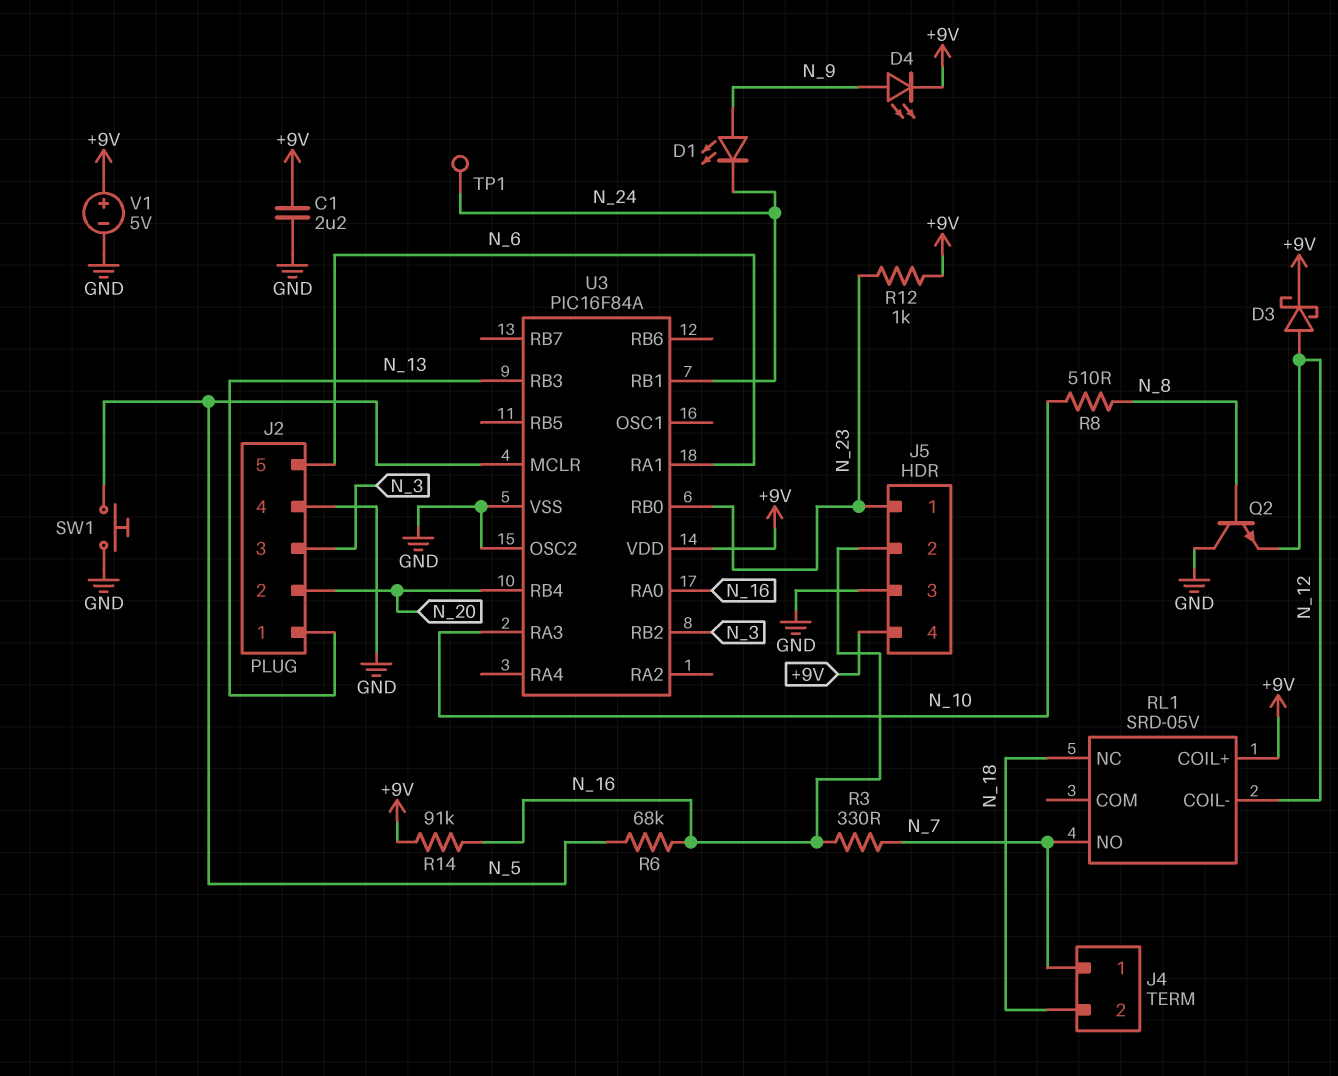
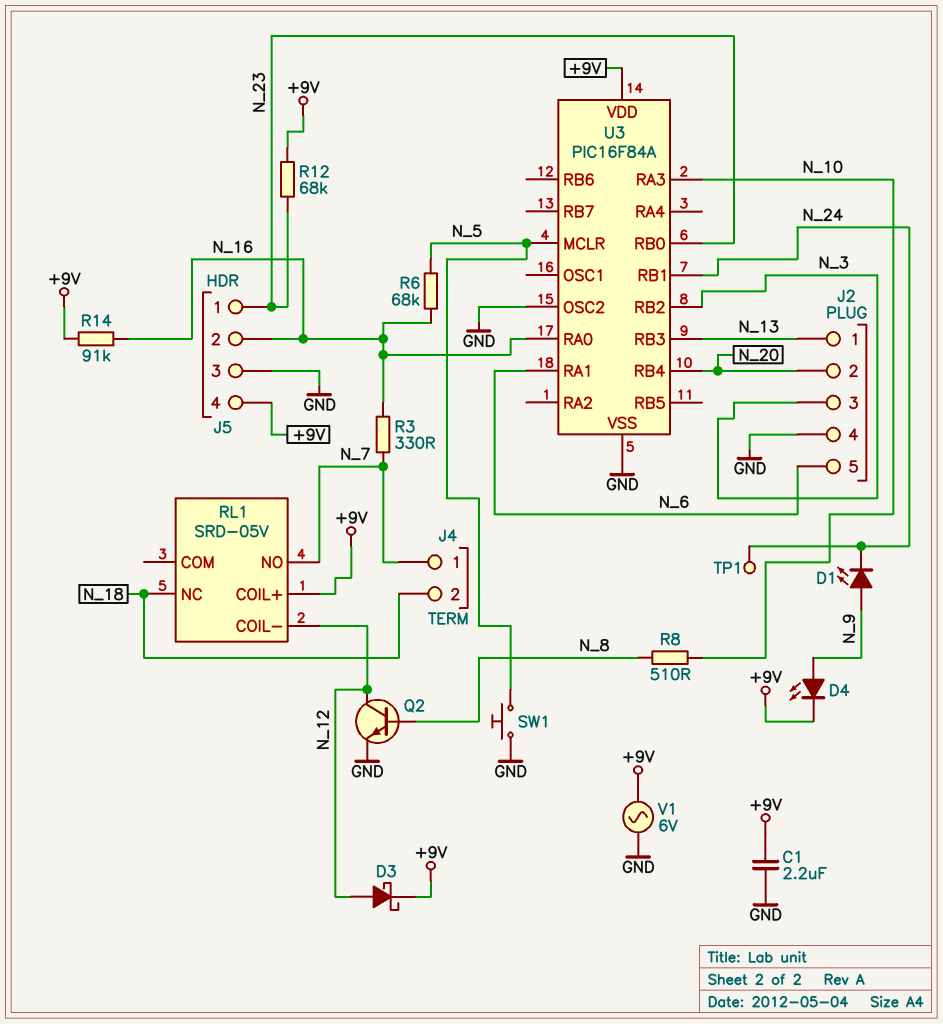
Q2: NPN (B N_8, C GND, E N_12) -> NPN (B N_8, C N_12, E GND)
R12: 1k (+9V, N_23) -> 68k (+9V, N_23)
V1: 5V (plus +9V, minus GND) -> AC 6V (+9V, GND)

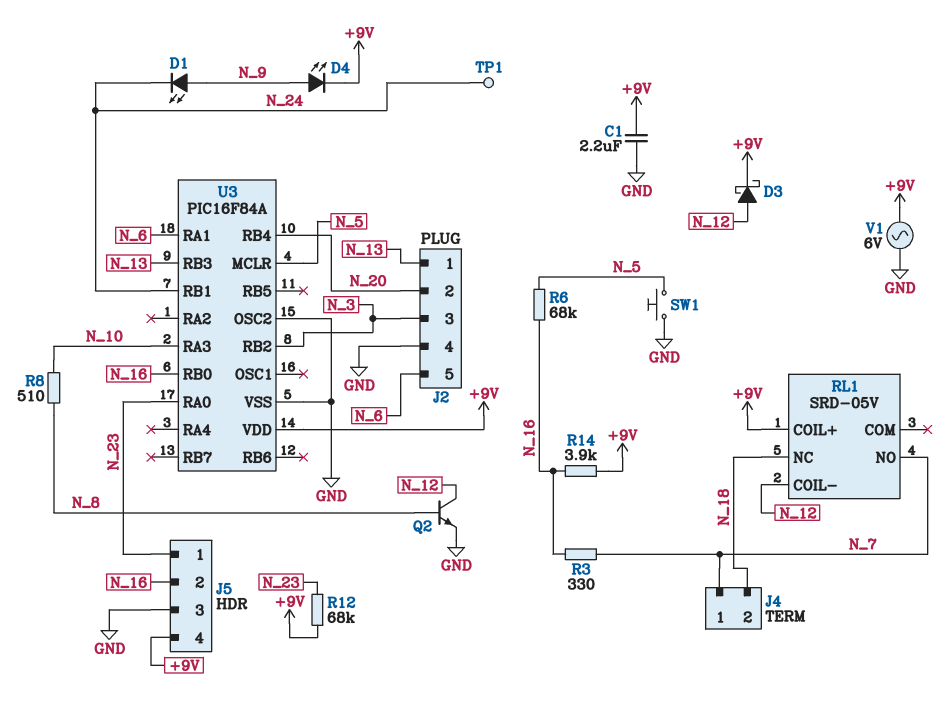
R14: 91k (+9V, N_16) -> 3.9k (+9V, N_16)
U3 pin RA0: N_16 -> N_23
U3 pin RB0: N_23 -> N_16

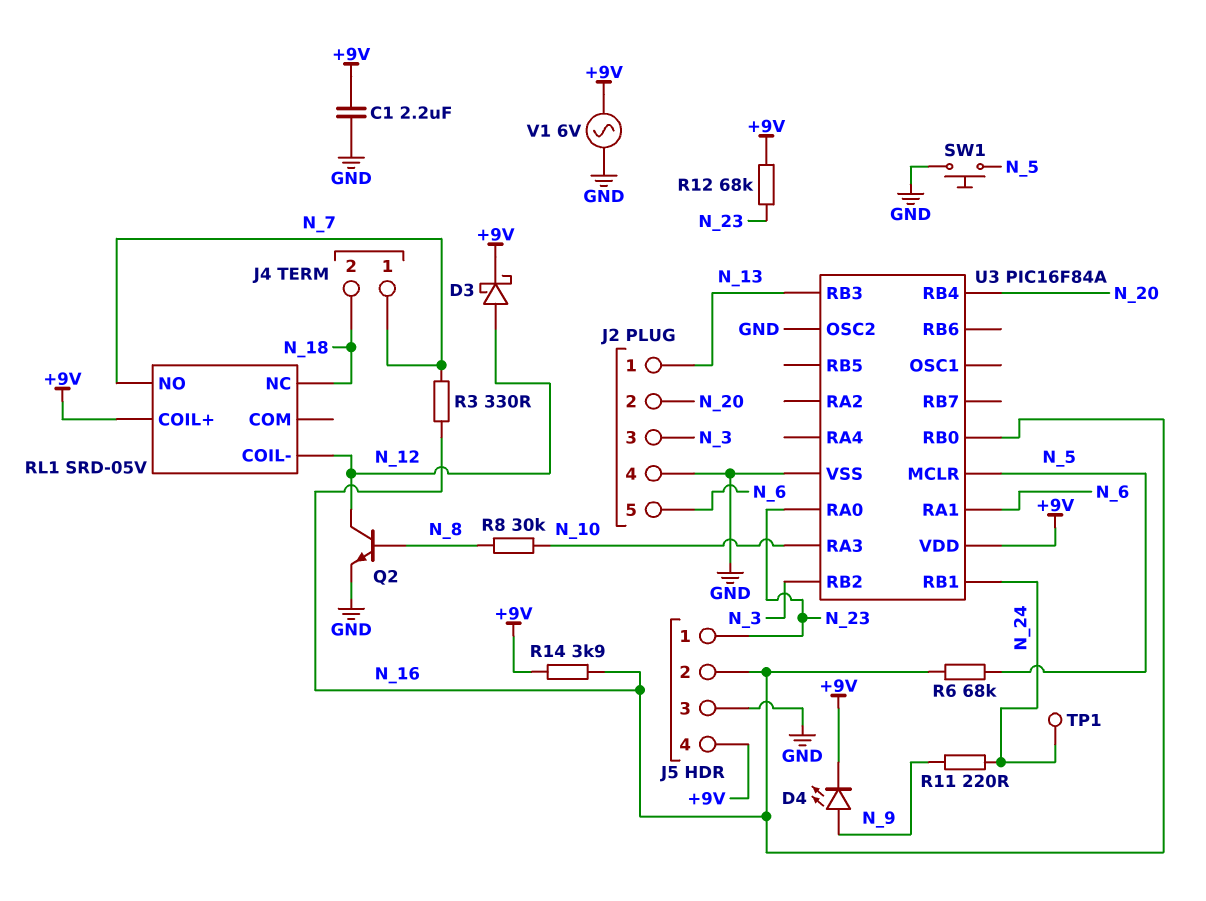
D1: LED (A N_9, K N_24) -> none
R8: 510 (N_8, N_10) -> 30k (N_8, N_10)
R11: none -> 220 (N_9, N_24)

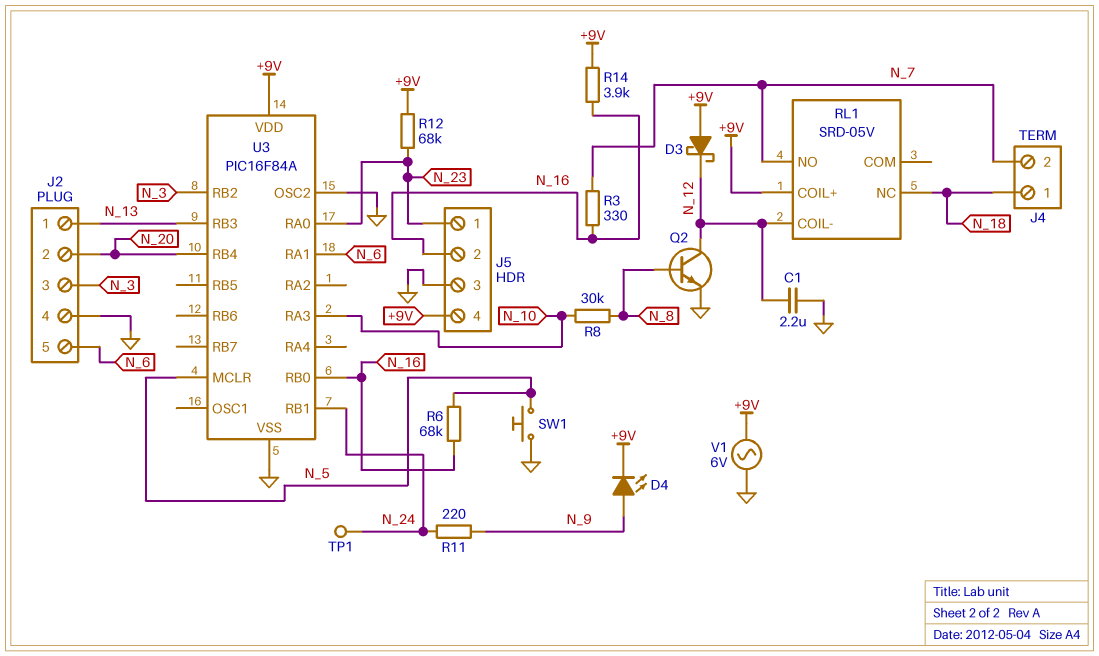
C1: 2.2uF (+9V, GND) -> 2.2uF (GND, N_12)
D3: schottky (A N_12, K +9V) -> schottky (A +9V, K N_12)
J4 pin 1: N_7 -> N_18
J4 pin 2: N_18 -> N_7

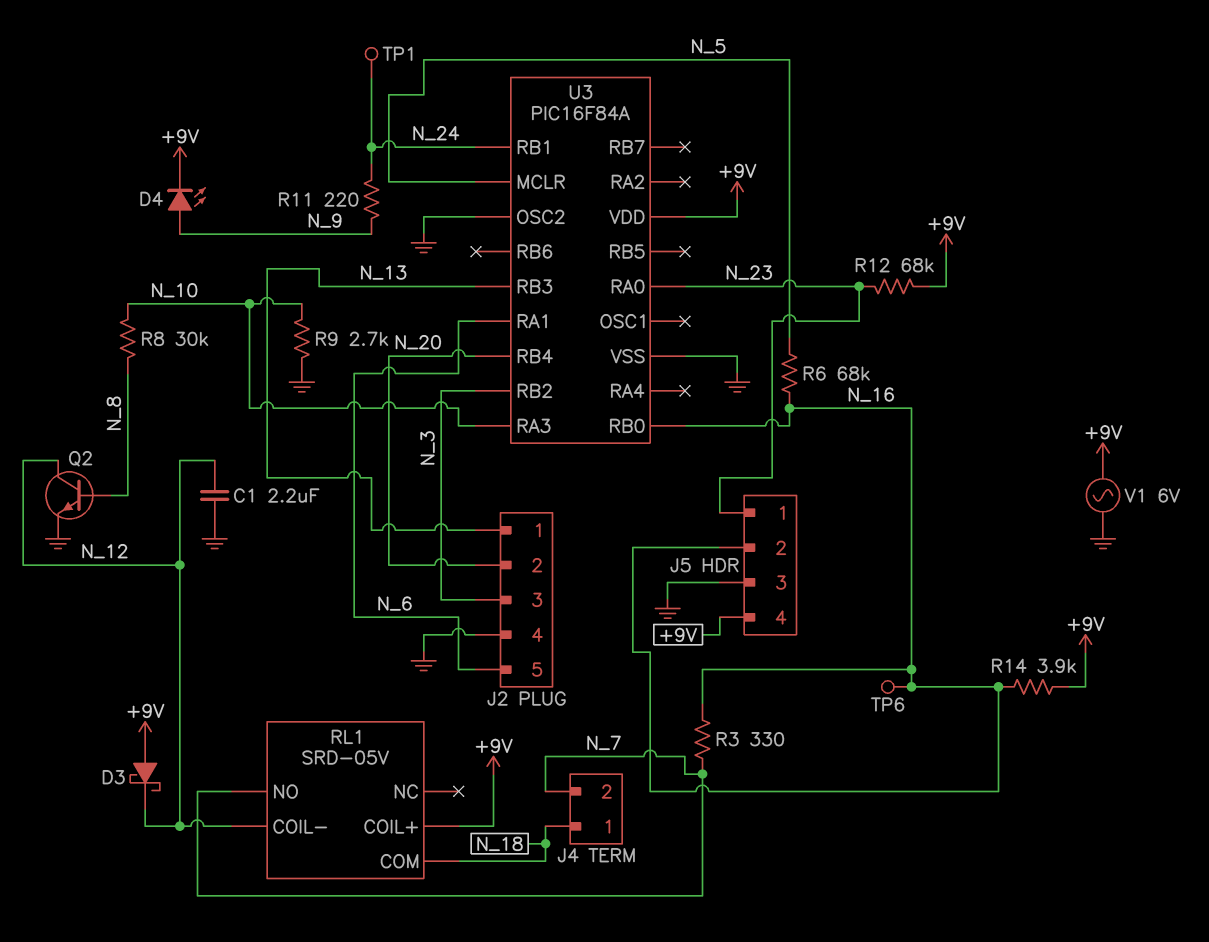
R9: none -> 2.7k (GND, N_10)
RL1 pin COM: none -> N_18
RL1 pin NC: N_18 -> none
SW1: button (GND, N_5) -> none
TP6: none -> test point (N_16)

